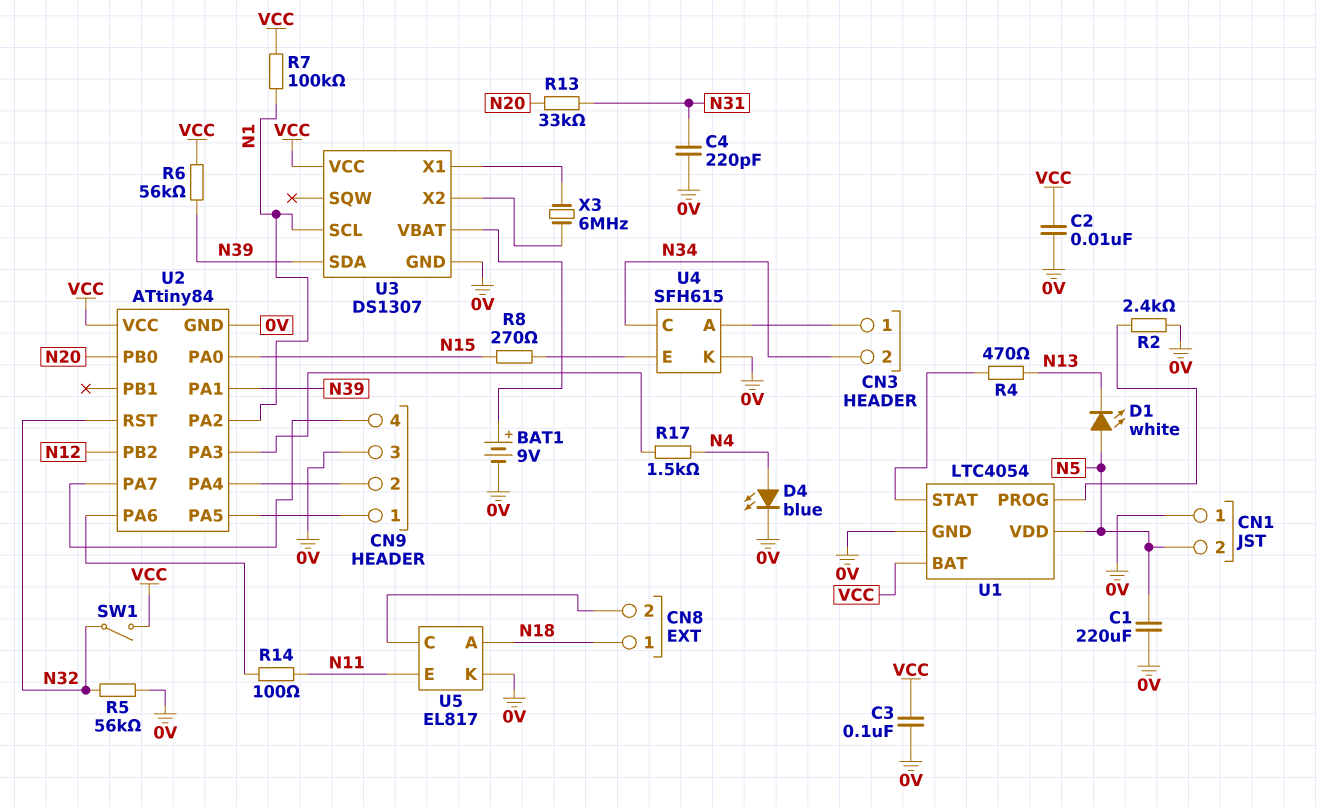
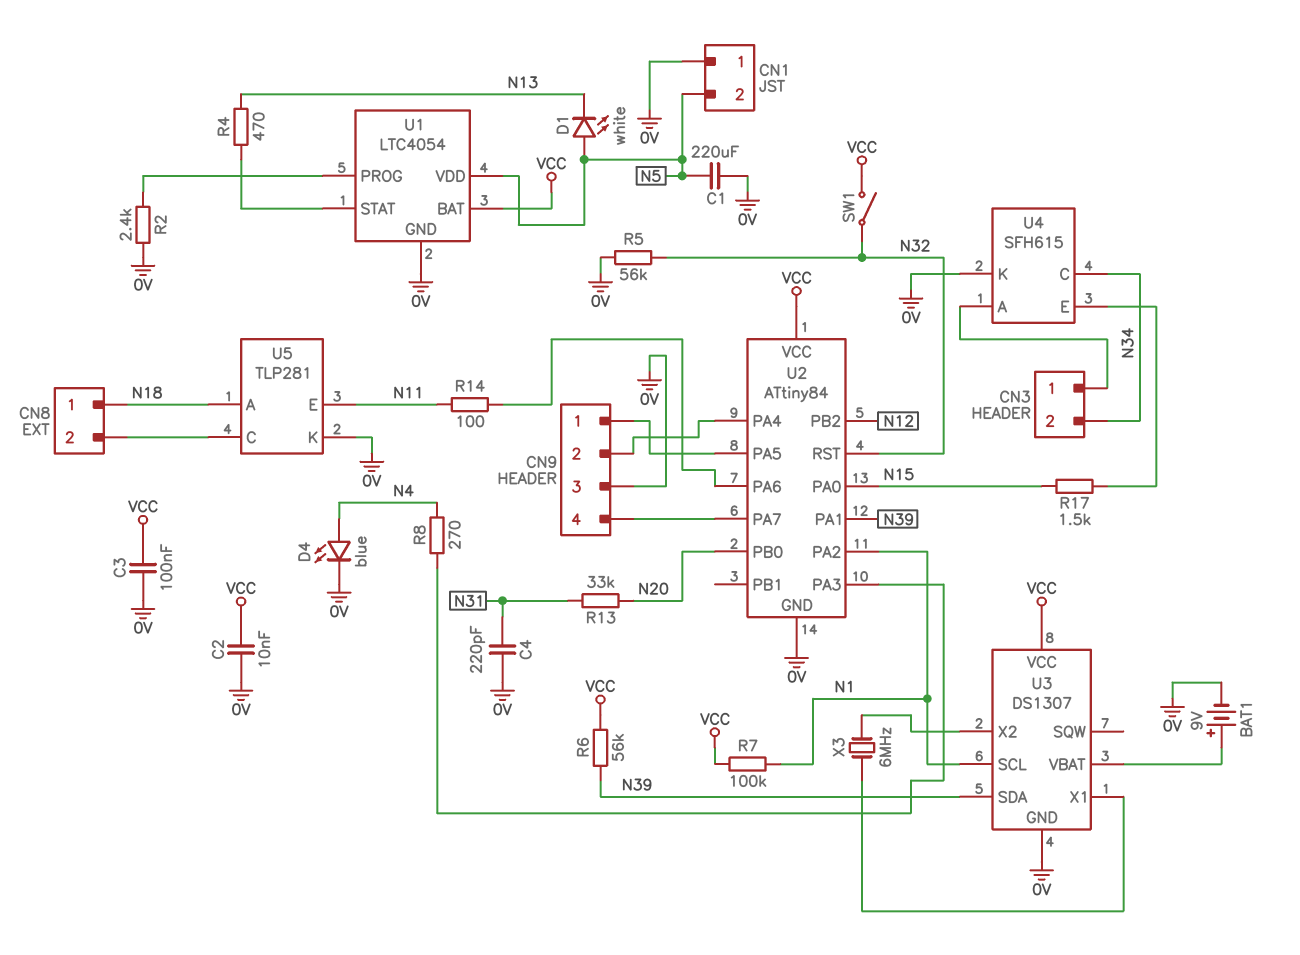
R8: 270 (N15, U4/E) -> 270 (N4, U2/PA3)
R17: 1.5k (N4, U2/PA3) -> 1.5k (N15, U4/E)
U5: EL817 -> TLP281

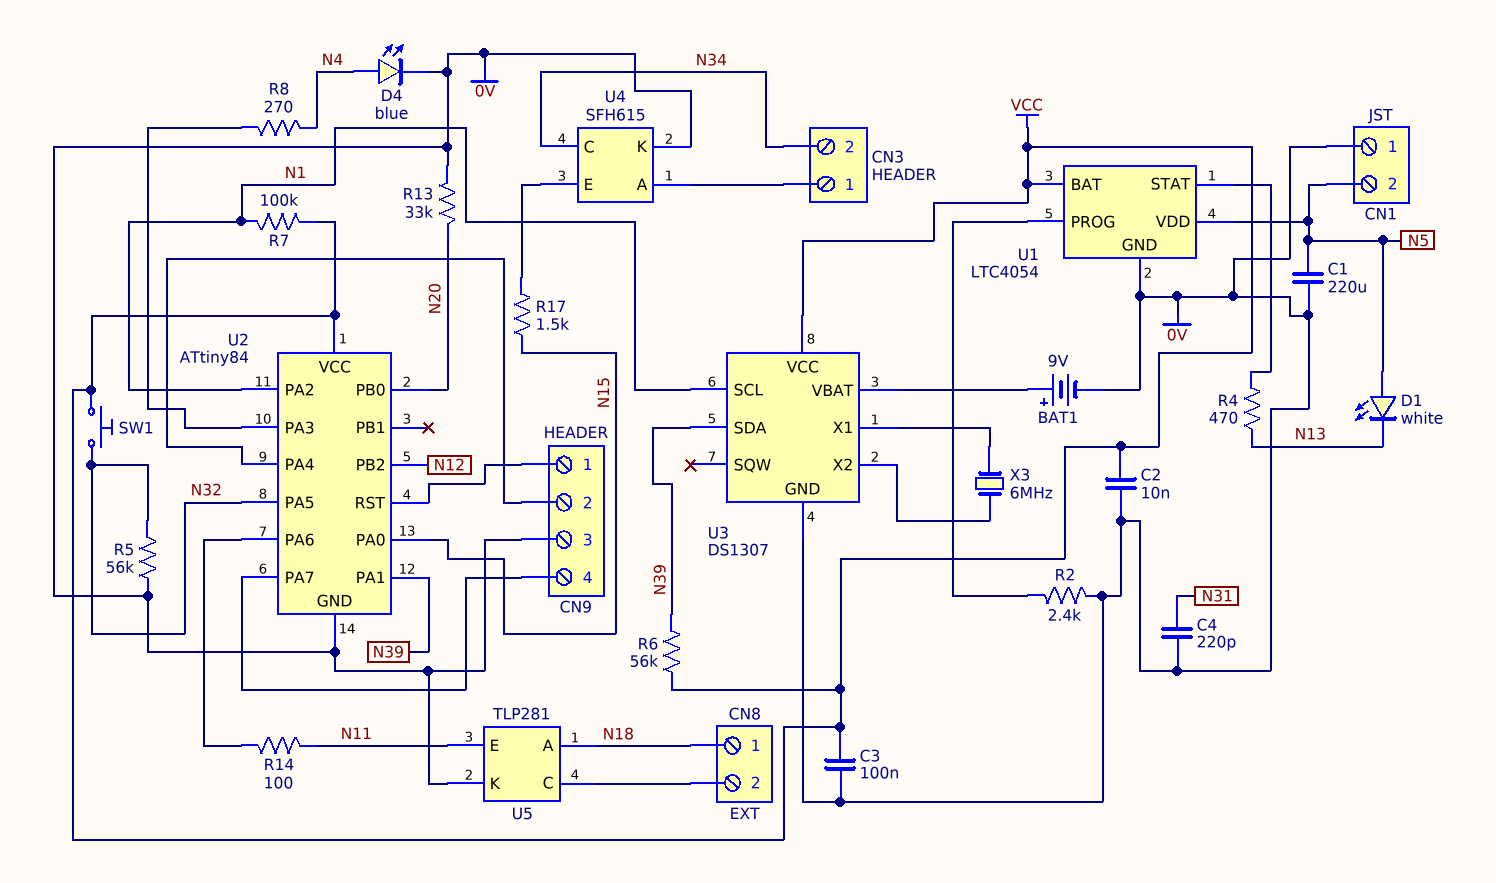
R13: 33k (N20, N31) -> 33k (0V, N20)
SW1: switch (N32, VCC) -> button (N32, VCC)
U2 pin PA5: CN9/1 -> N32
U2 pin RST: N32 -> CN9/1

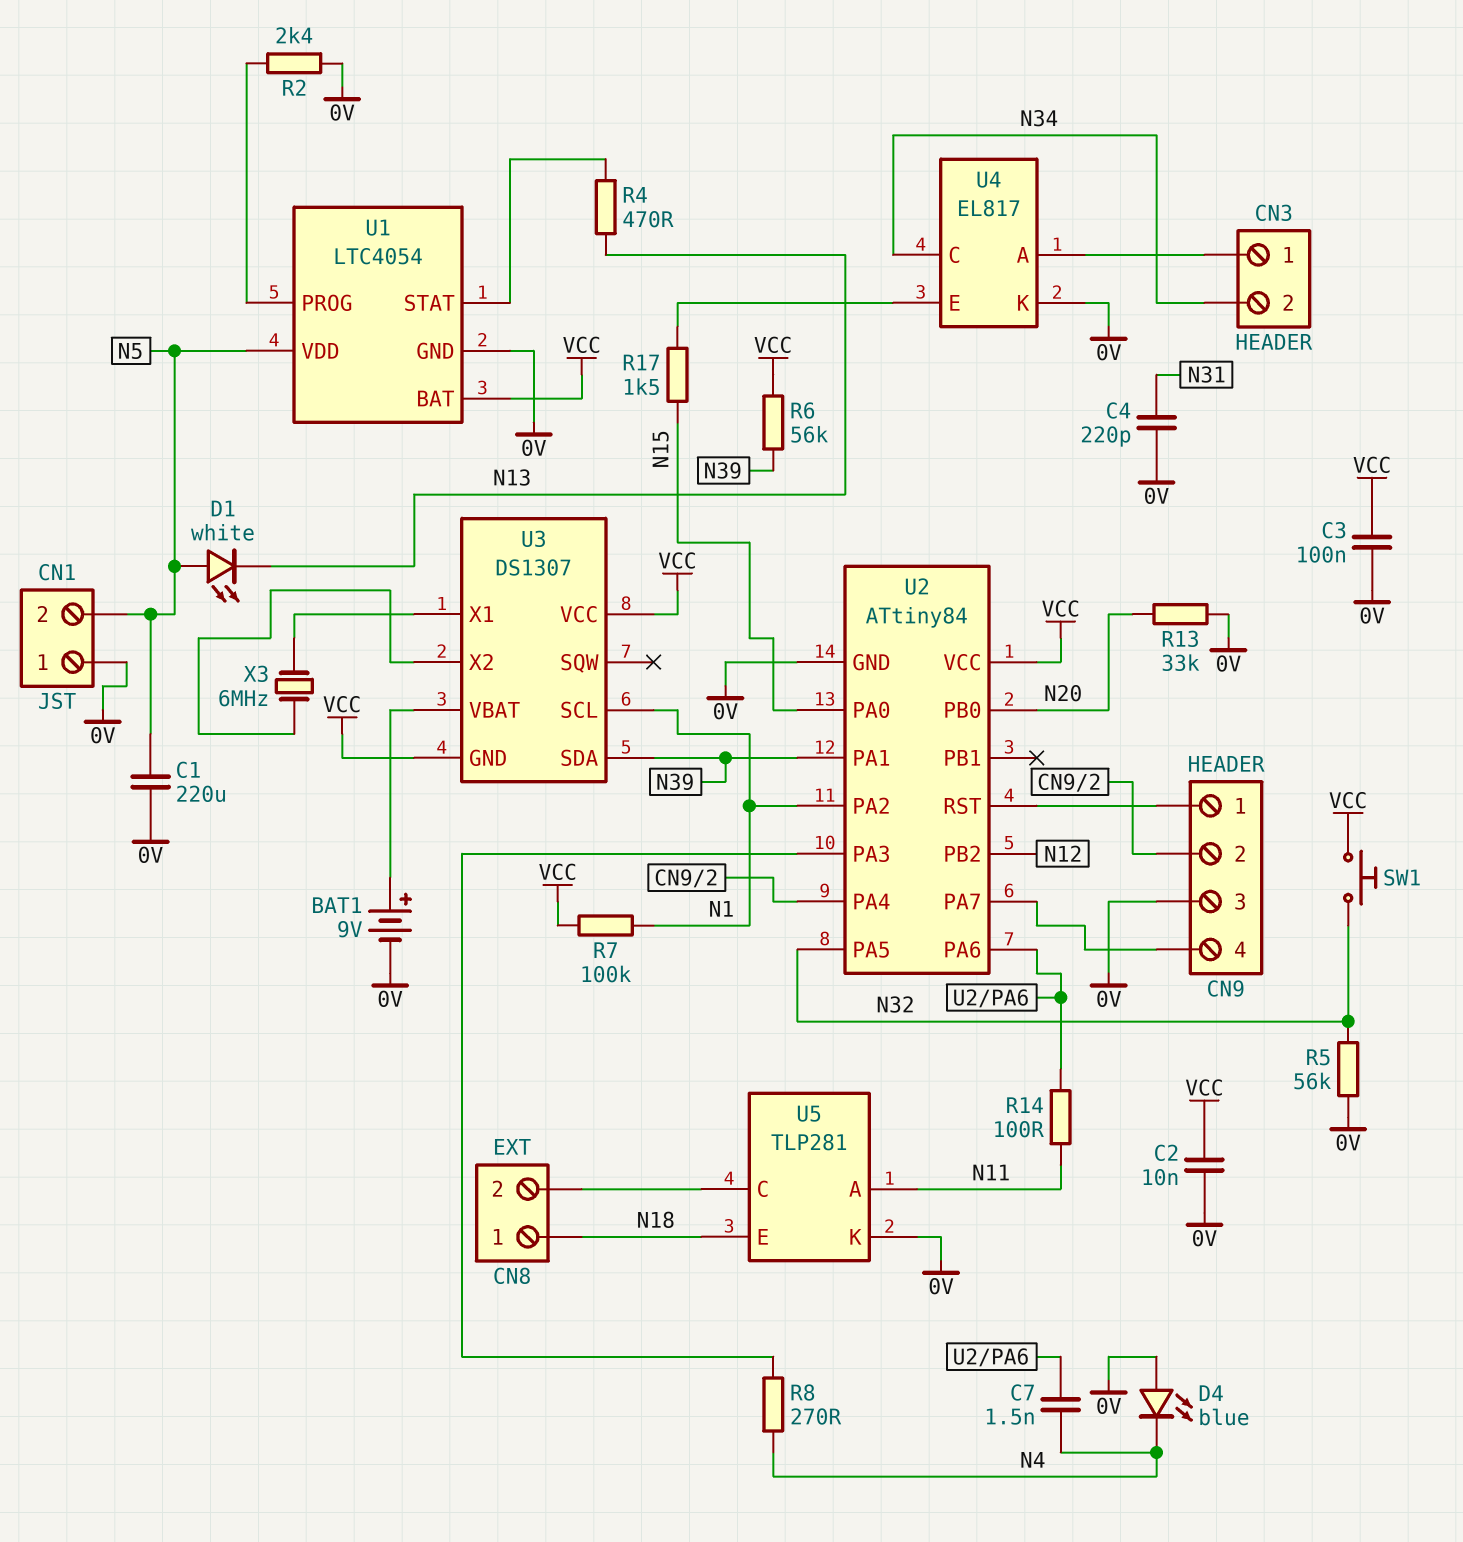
C7: none -> 1.5nF (N4, U2/PA6)
D4: LED blue (A N4, K 0V) -> LED blue (A 0V, K N4)
U3 pin GND: 0V -> VCC
U4: SFH615 -> EL817
U5 pin A: N18 -> N11
U5 pin E: N11 -> N18

